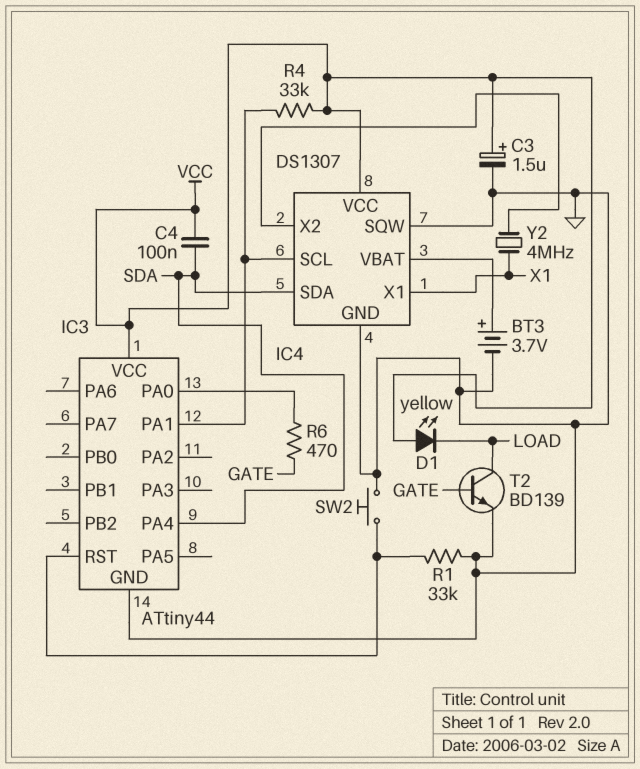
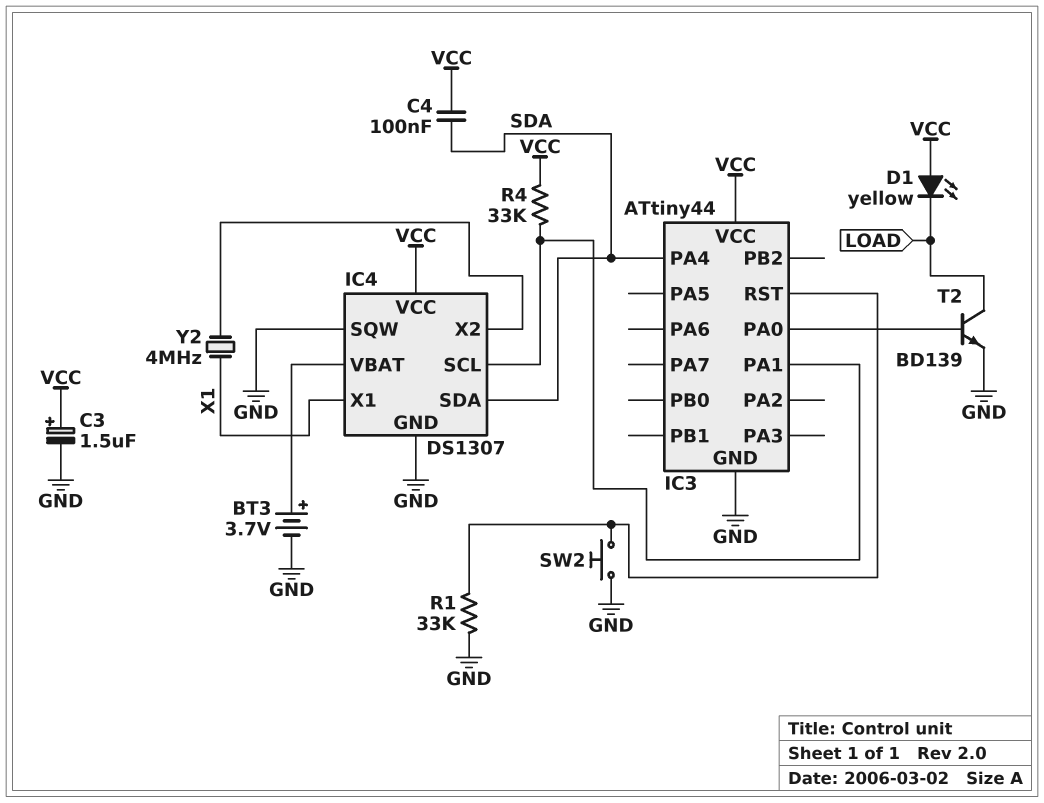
R6: 470 (GATE, IC3/PA0) -> none
T2: NPN BD139 (B GATE, C LOAD, E GND) -> NPN BD139 (B IC3/PA0, C LOAD, E GND)

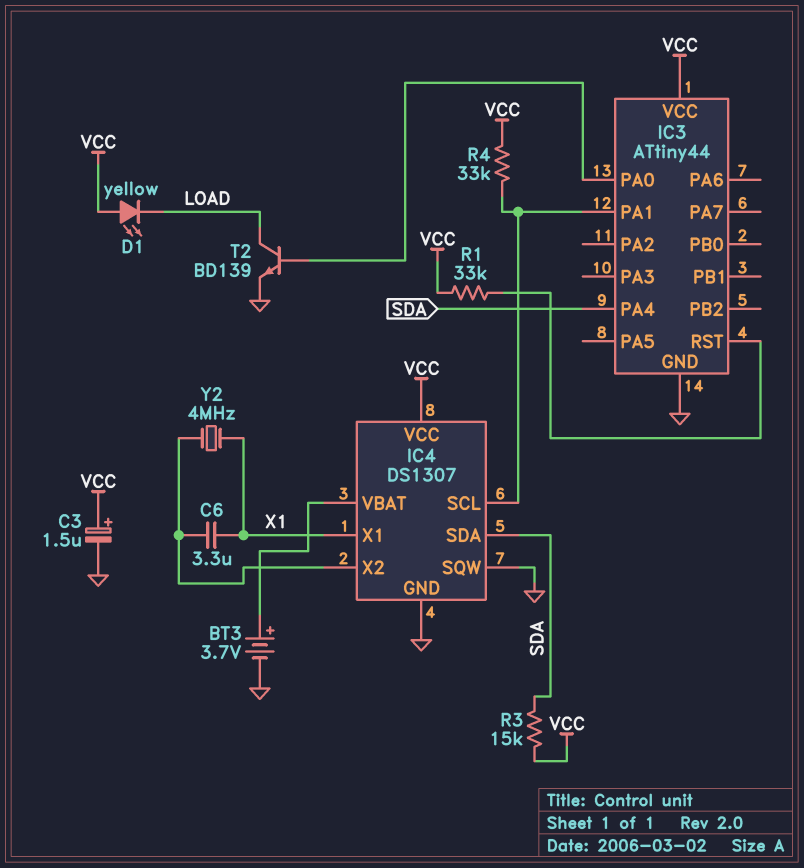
C4: 100nF (SDA, VCC) -> none
C6: none -> 3.3uF (IC4/X2, X1)
R1: 33k (GND, IC3/RST) -> 33k (IC3/RST, VCC)
R3: none -> 15k (SDA, VCC)
SW2: button (GND, IC3/RST) -> none

